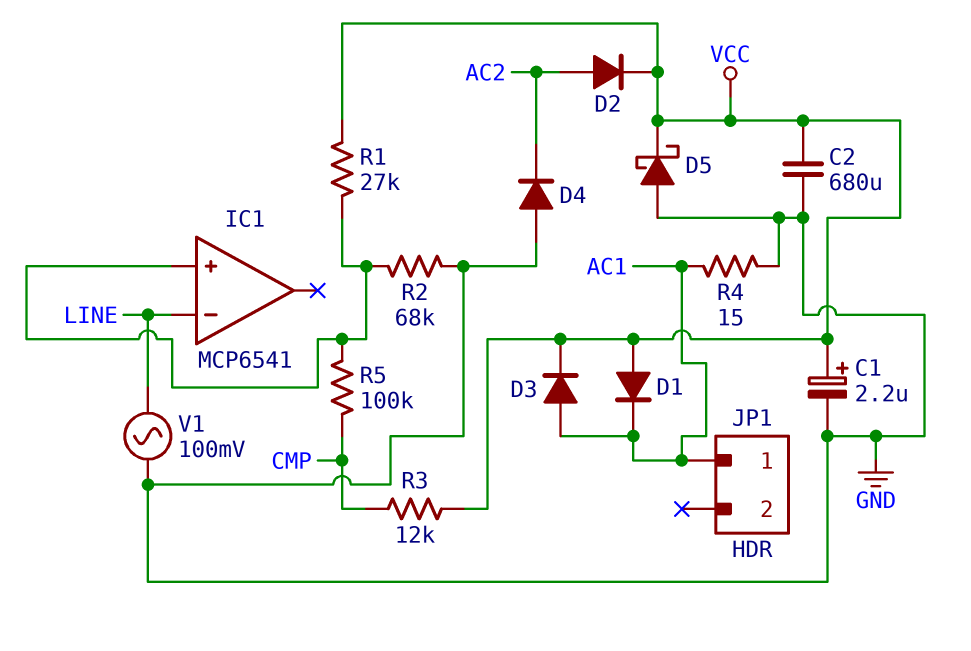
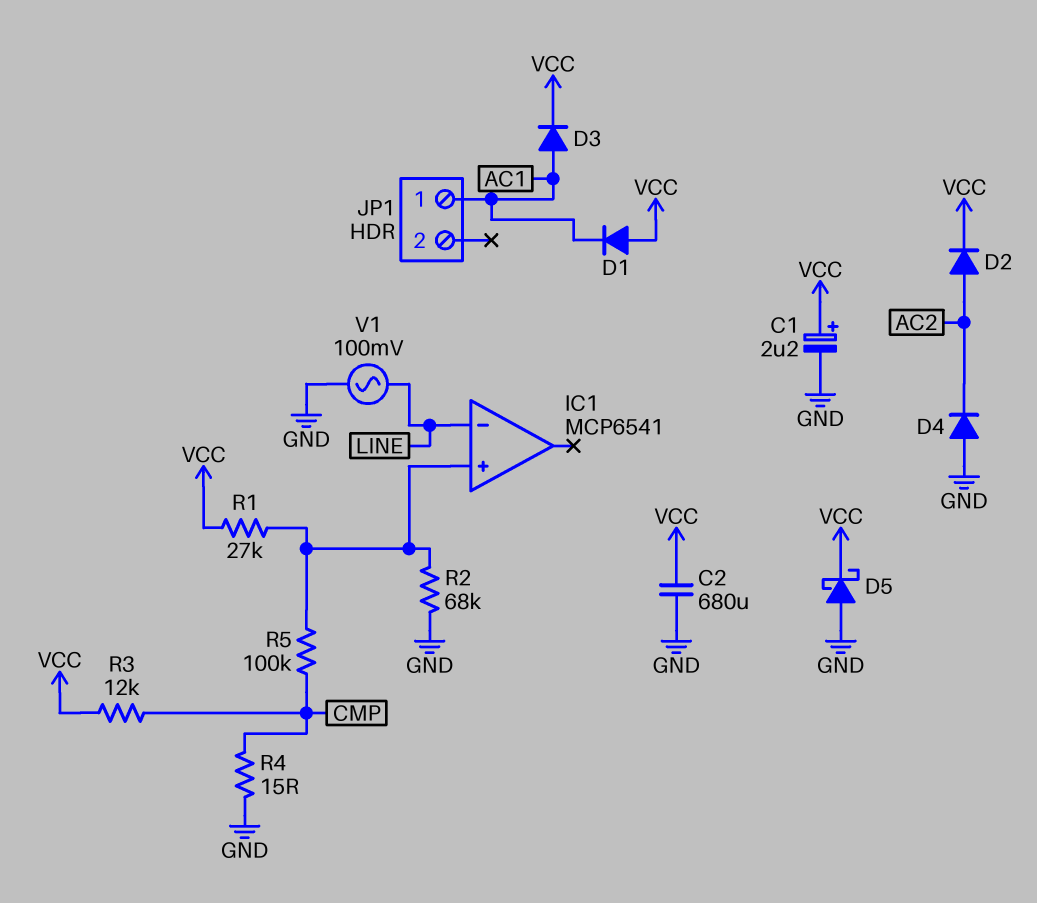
R4: 15 (AC1, GND) -> 15 (CMP, GND)

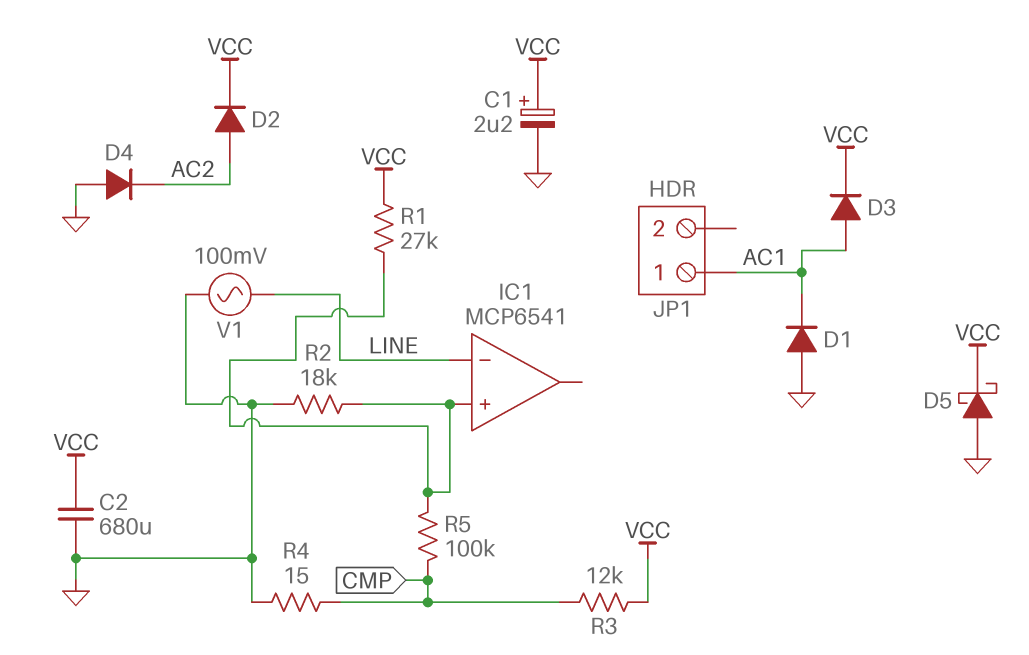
D1: diode (A VCC, K AC1) -> diode (A GND, K AC1)
R2: 68k (GND, IC1/in+) -> 18k (GND, IC1/in+)

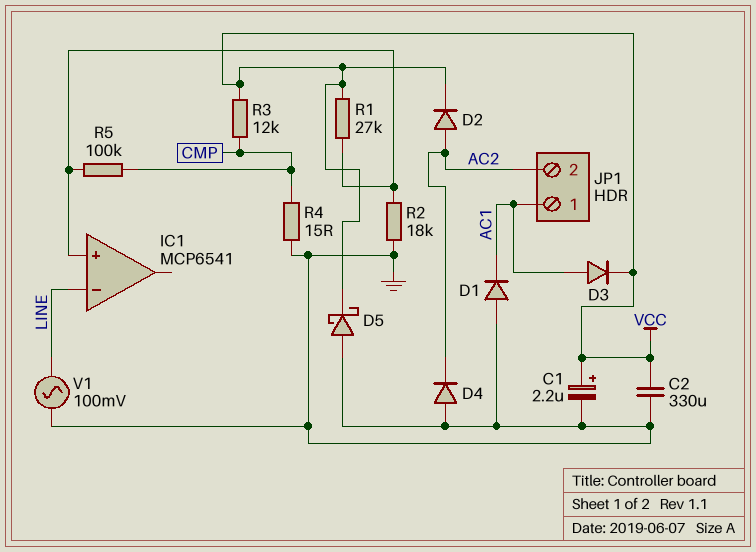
C2: 680uF (GND, VCC) -> 330uF (GND, VCC)
JP1 pin 2: none -> AC2

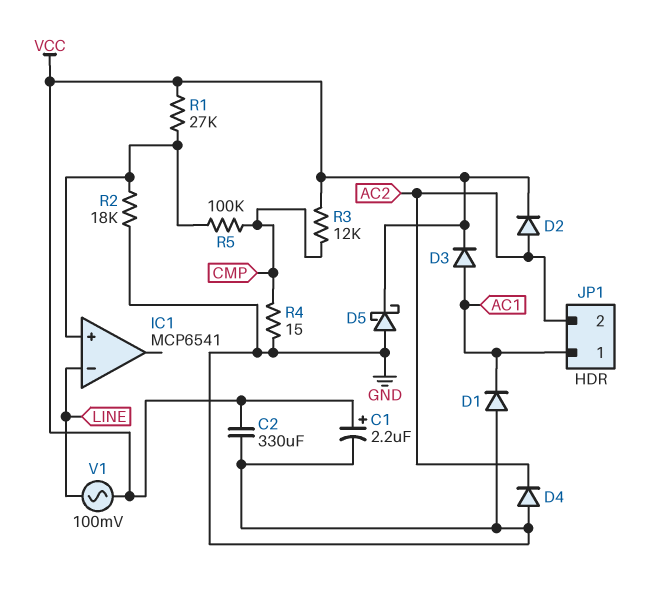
V1: AC 100mV (GND, LINE) -> AC 100mV (LINE, VCC)

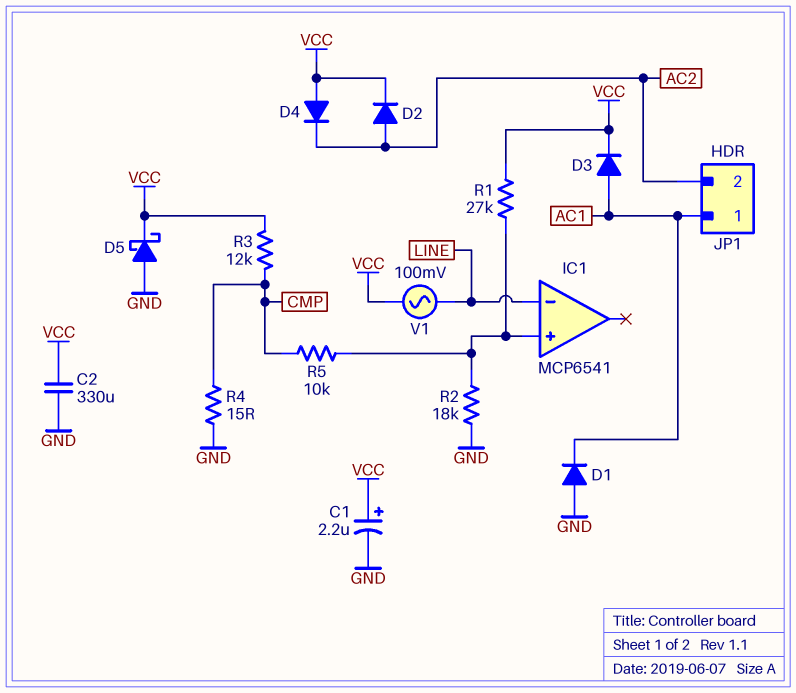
D4: diode (A GND, K AC2) -> diode (A VCC, K AC2)
R5: 100k (CMP, IC1/in+) -> 10k (CMP, IC1/in+)

